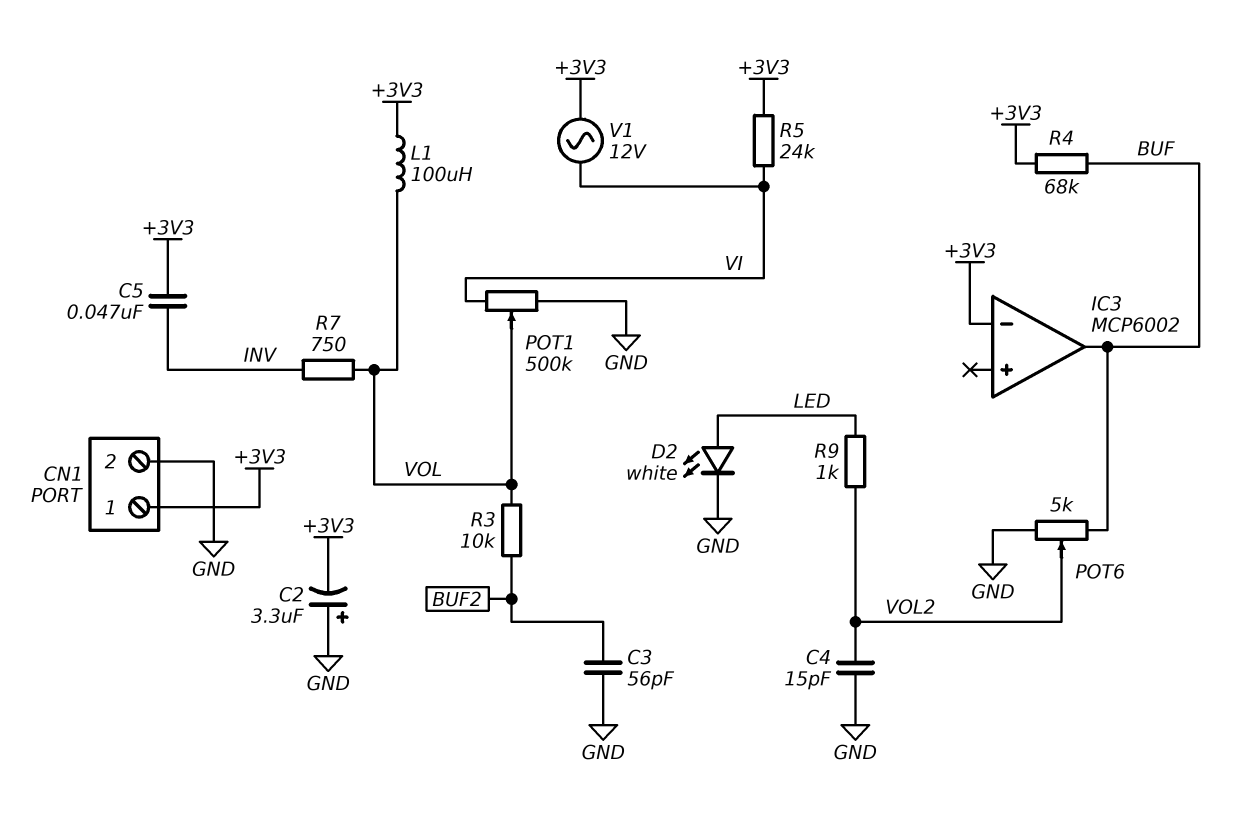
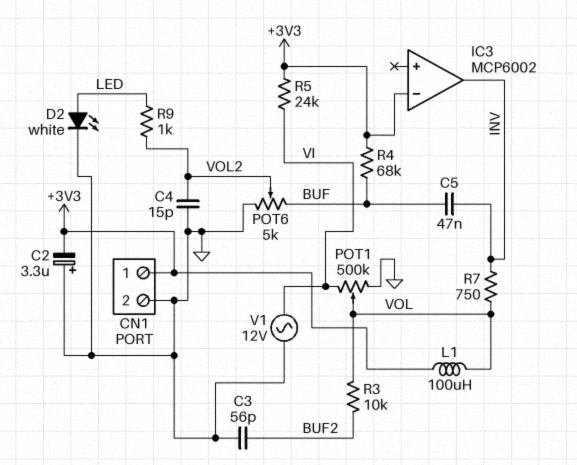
C5: 47nF (+3V3, INV) -> 47nF (BUF, INV)
IC3 pin out: BUF -> INV
V1: AC 12V (+3V3, VI) -> AC 12V (GND, VI)

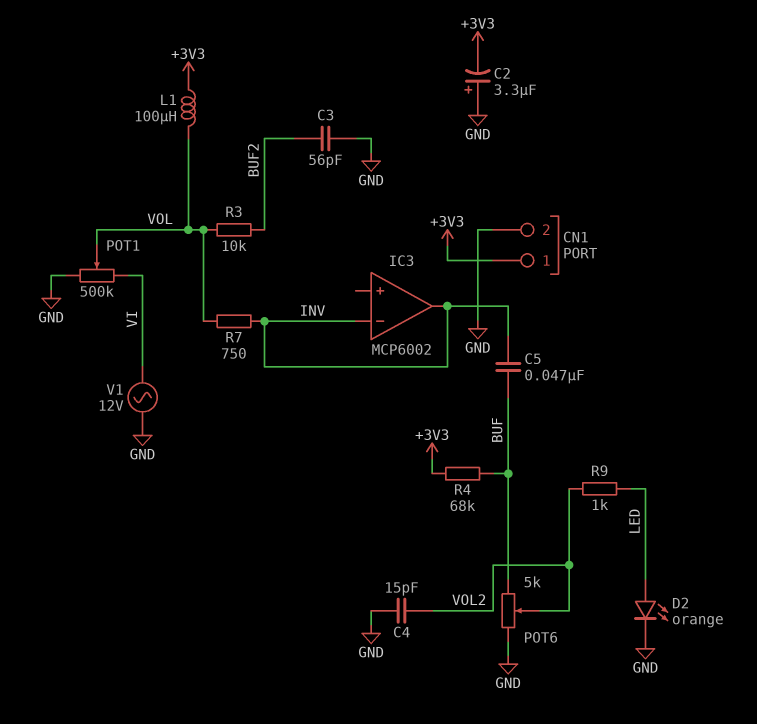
D2: LED white (A LED, K GND) -> LED orange (A LED, K GND)
IC3 pin in-: +3V3 -> INV
R5: 24k (+3V3, VI) -> none

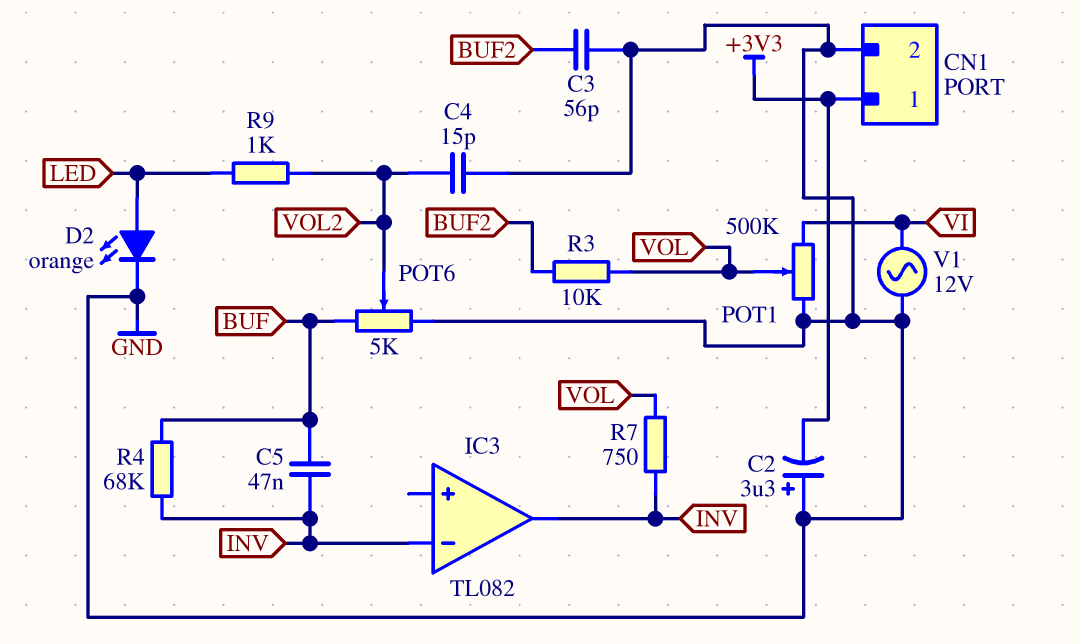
IC3: MCP6002 -> TL082
L1: 100uH (+3V3, VOL) -> none
R4: 68k (+3V3, BUF) -> 68k (BUF, INV)

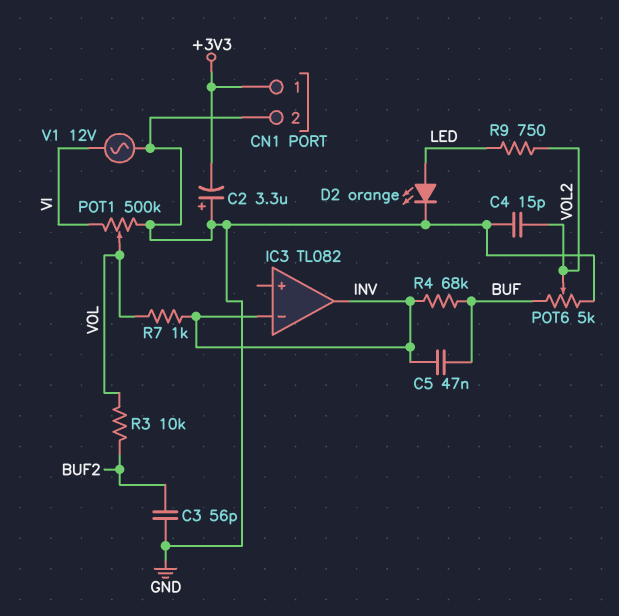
R7: 750 (INV, VOL) -> 1k (INV, VOL)
R9: 1k (LED, VOL2) -> 750 (LED, VOL2)

